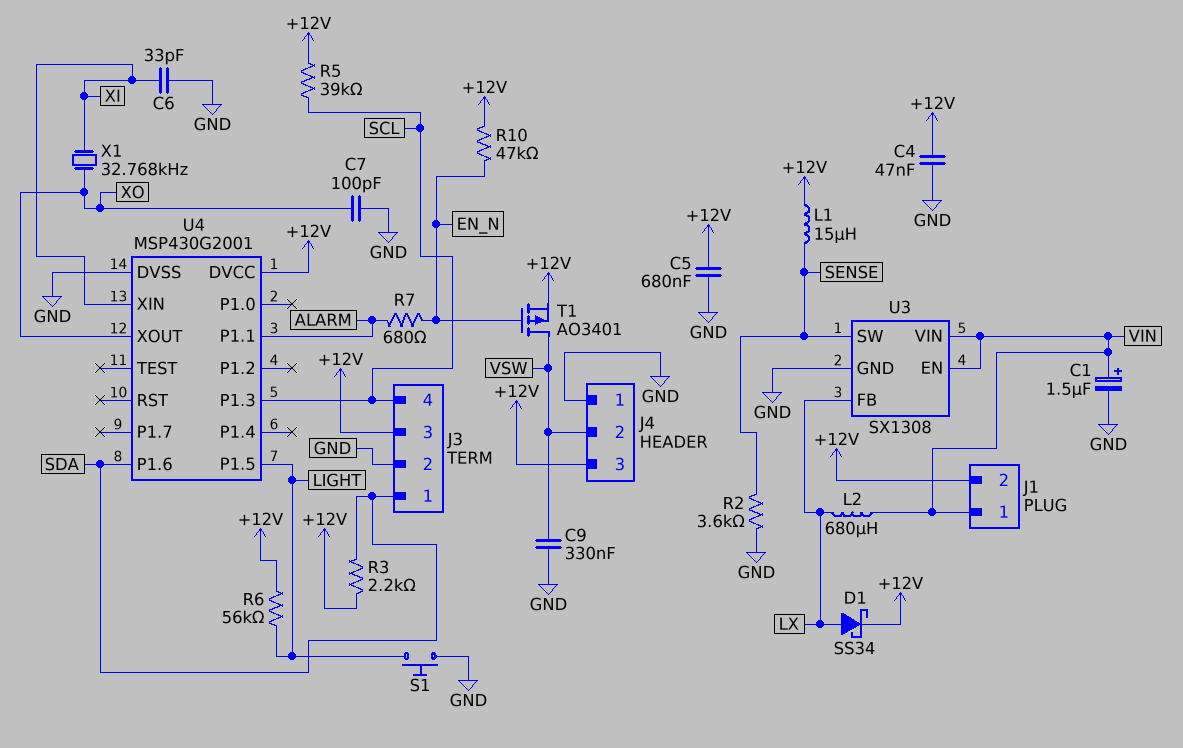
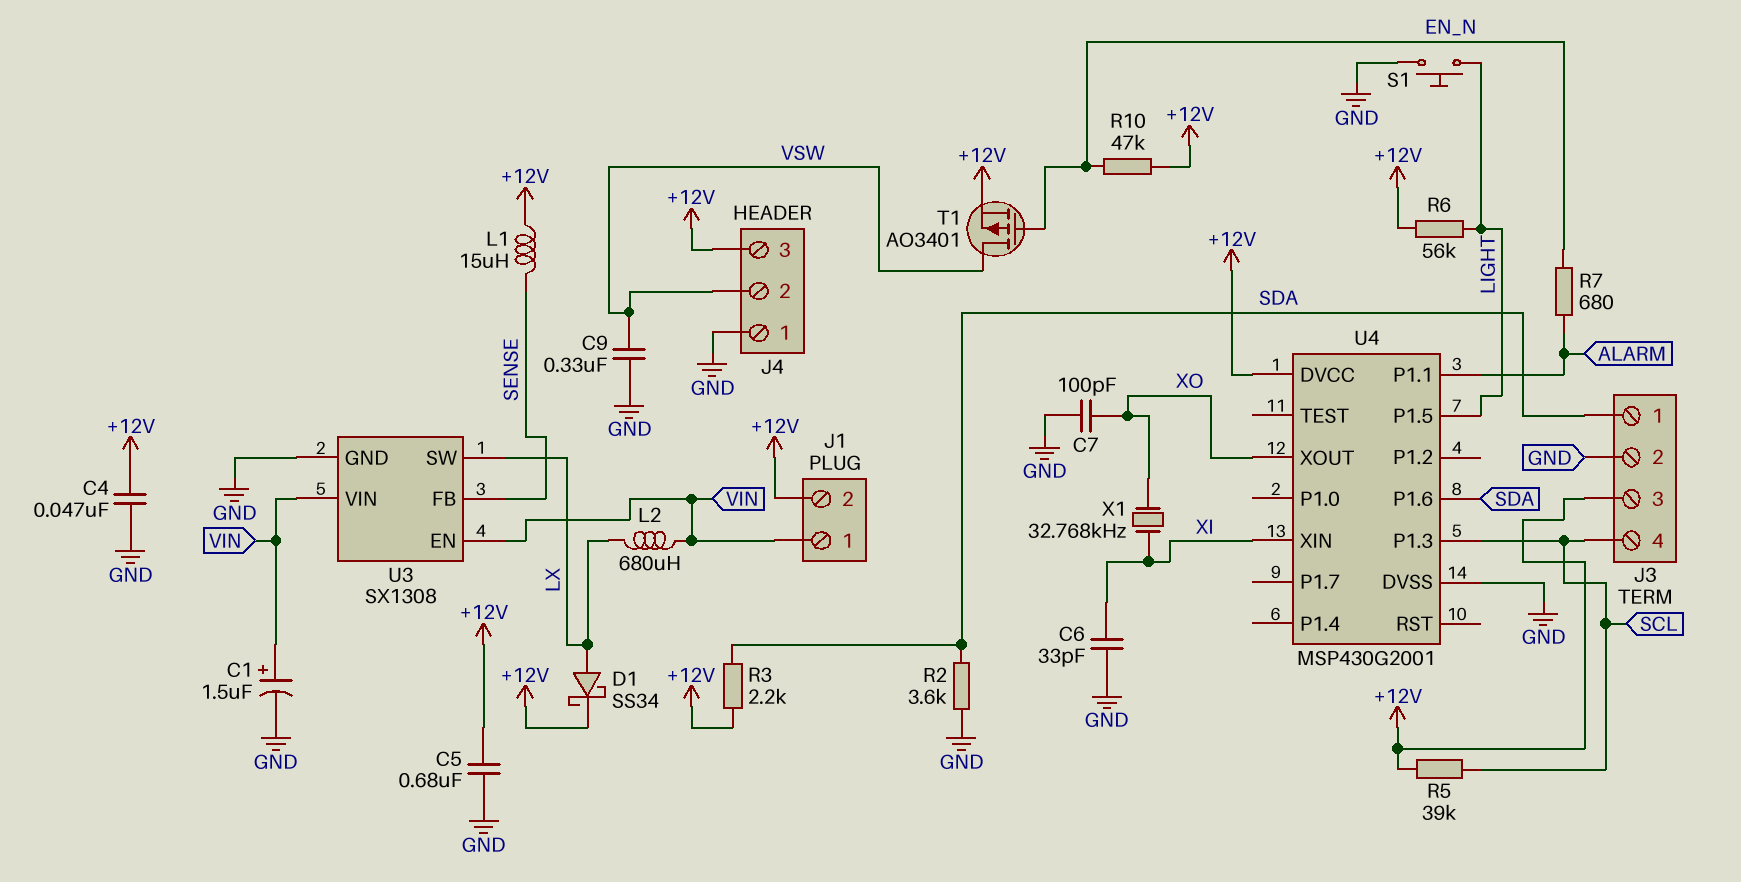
R2: 3.6k (GND, SENSE) -> 3.6k (GND, SDA)
U3 pin FB: LX -> SENSE
U3 pin SW: SENSE -> LX

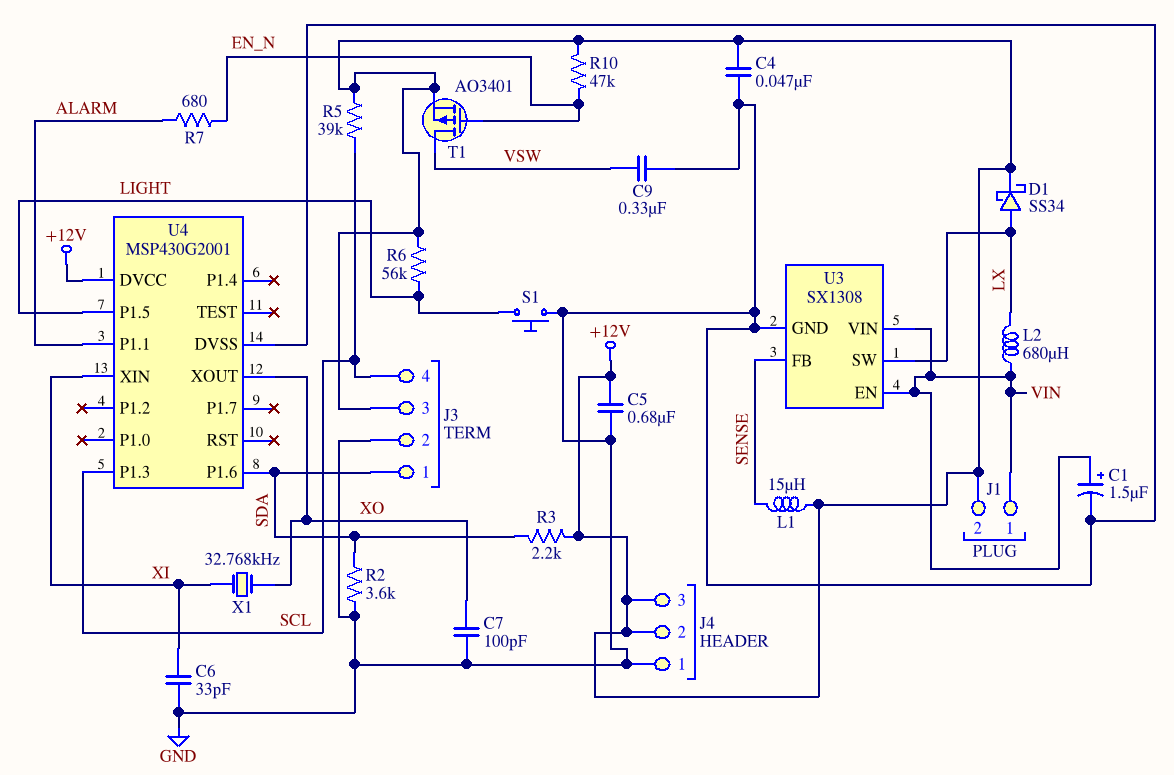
J4 pin 2: VSW -> +12V

